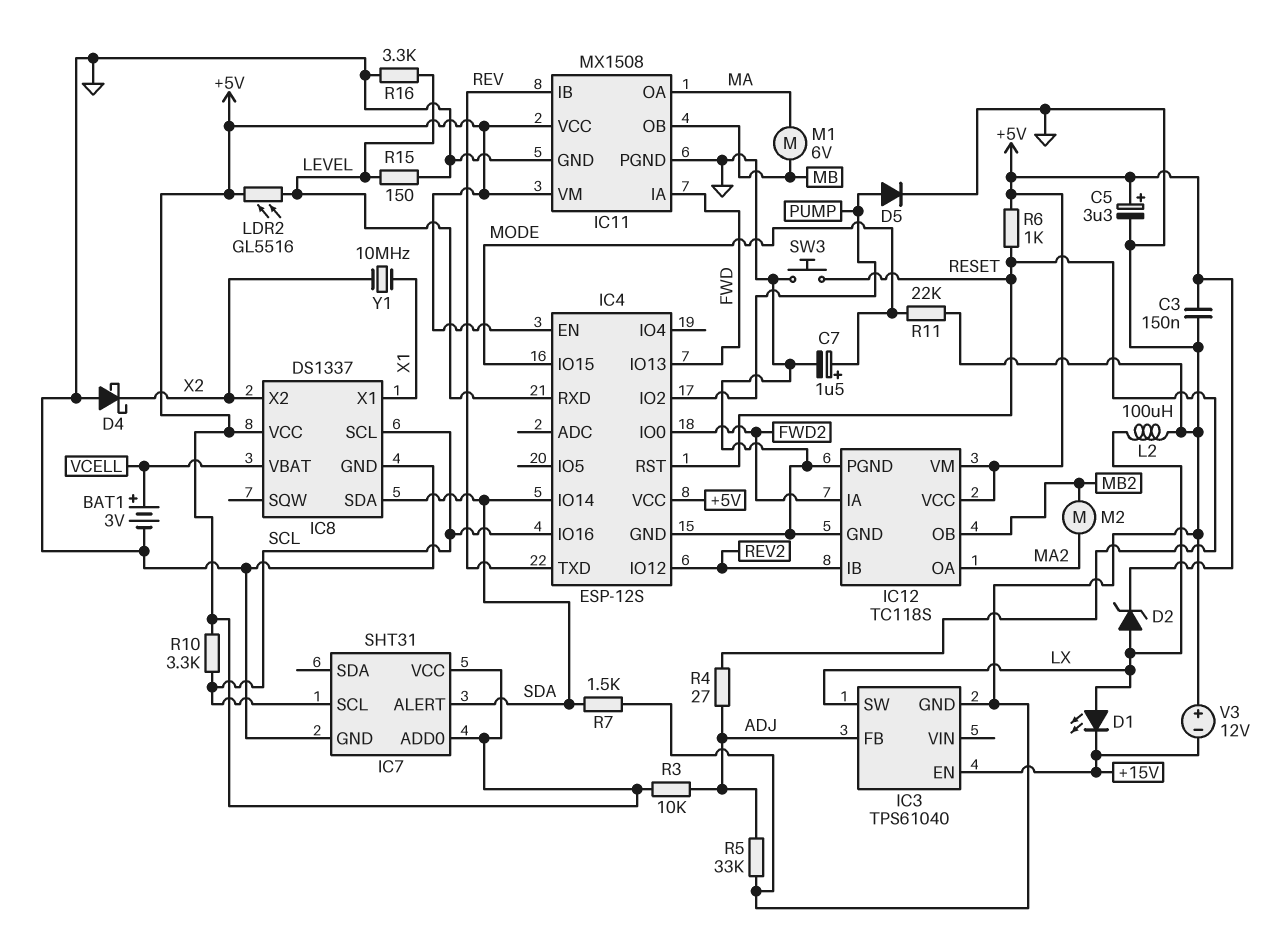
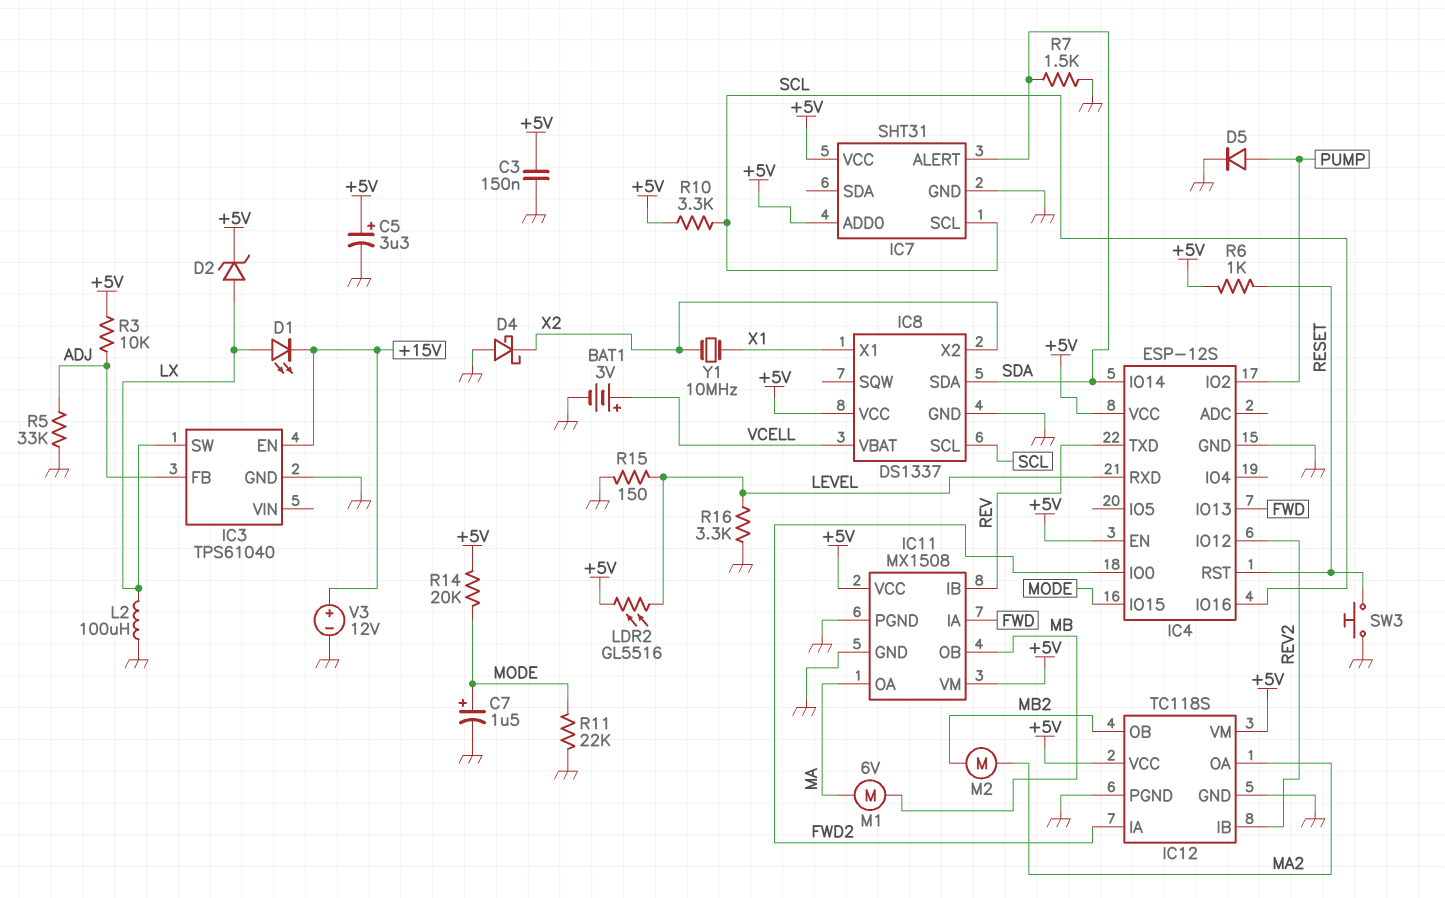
R4: 27 (ADJ, RESET) -> none
R14: none -> 20k (+5V, MODE)
V3: 12V (plus GND, minus +15V) -> 12V (plus +15V, minus GND)

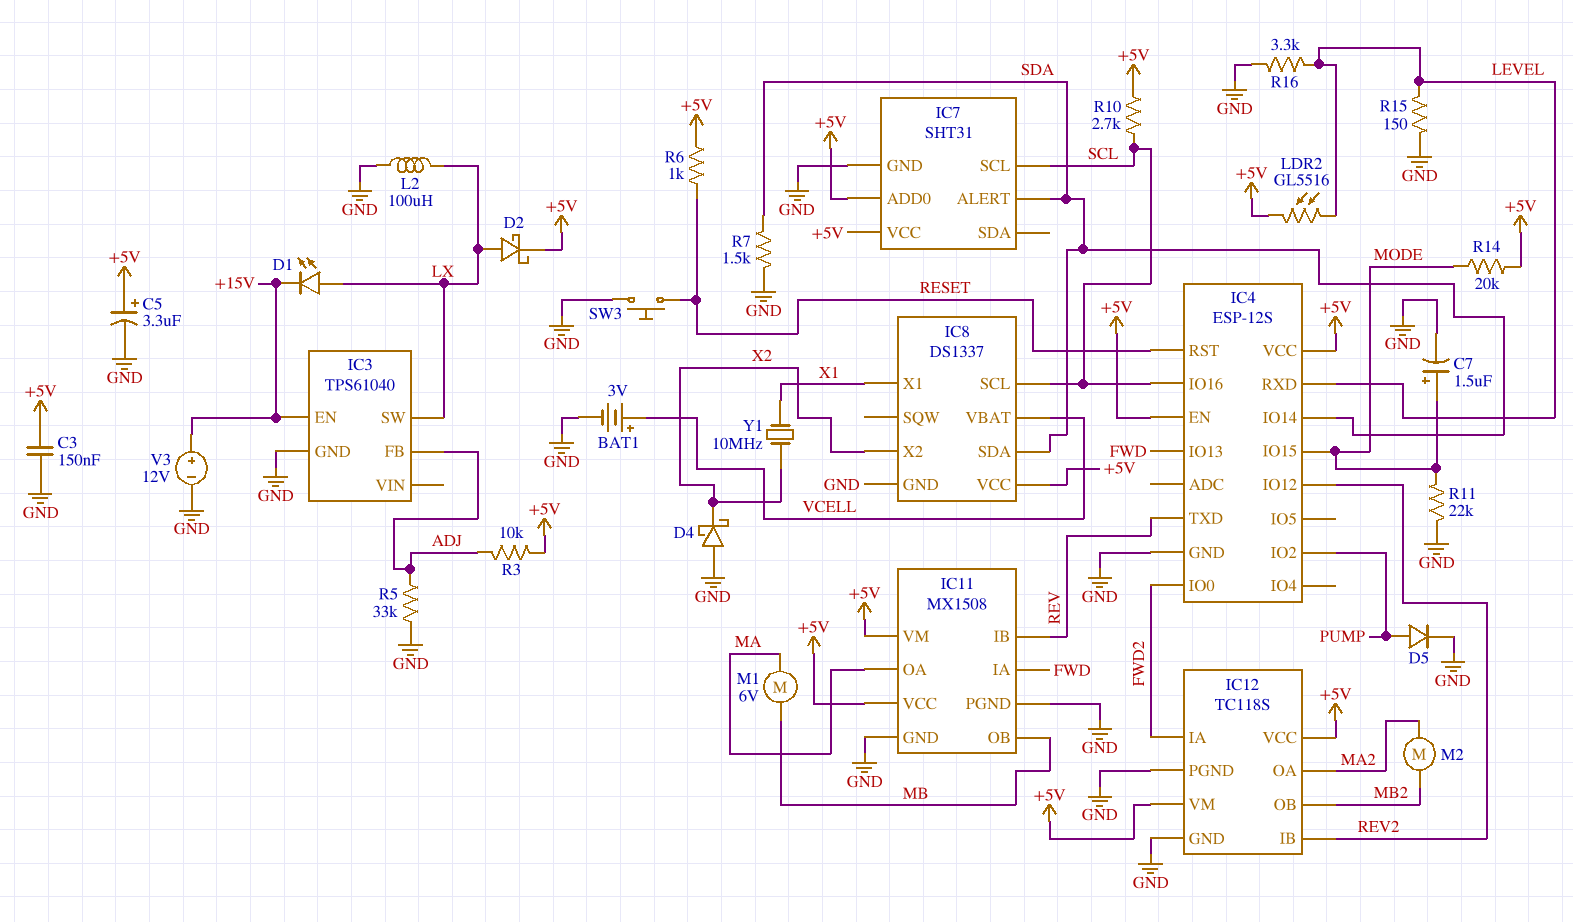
D2: zener (A LX, K +5V) -> schottky (A LX, K +5V)
R10: 3.3k (+5V, SCL) -> 2.7k (+5V, SCL)

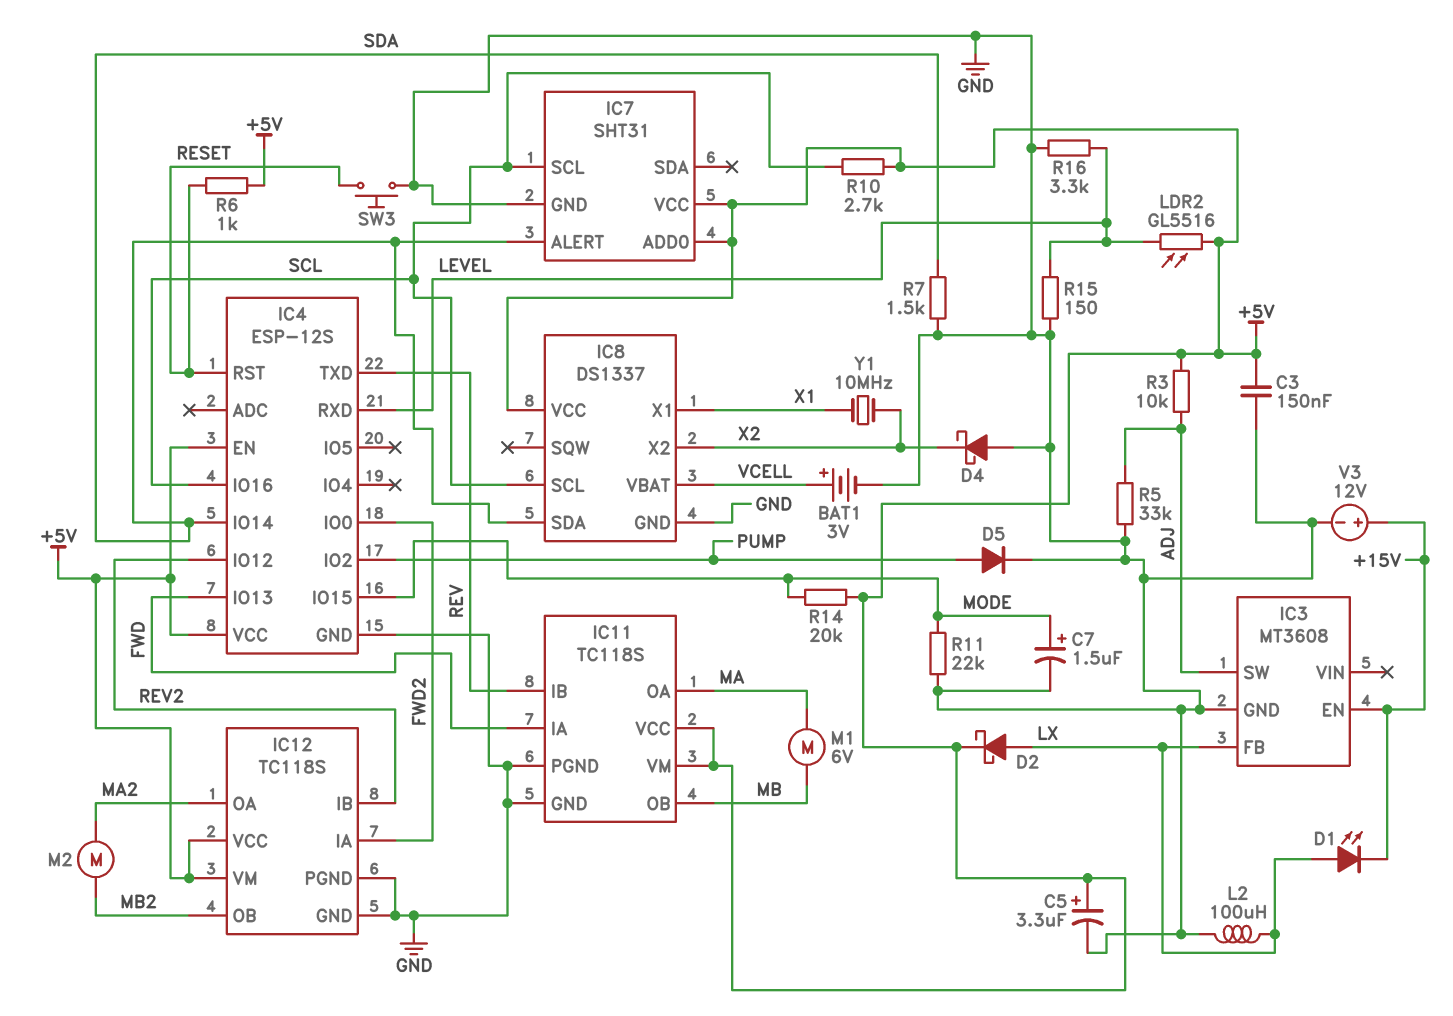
IC3: TPS61040 -> MT3608
IC3 pin FB: ADJ -> LX
IC3 pin SW: LX -> ADJ
IC11: MX1508 -> TC118S

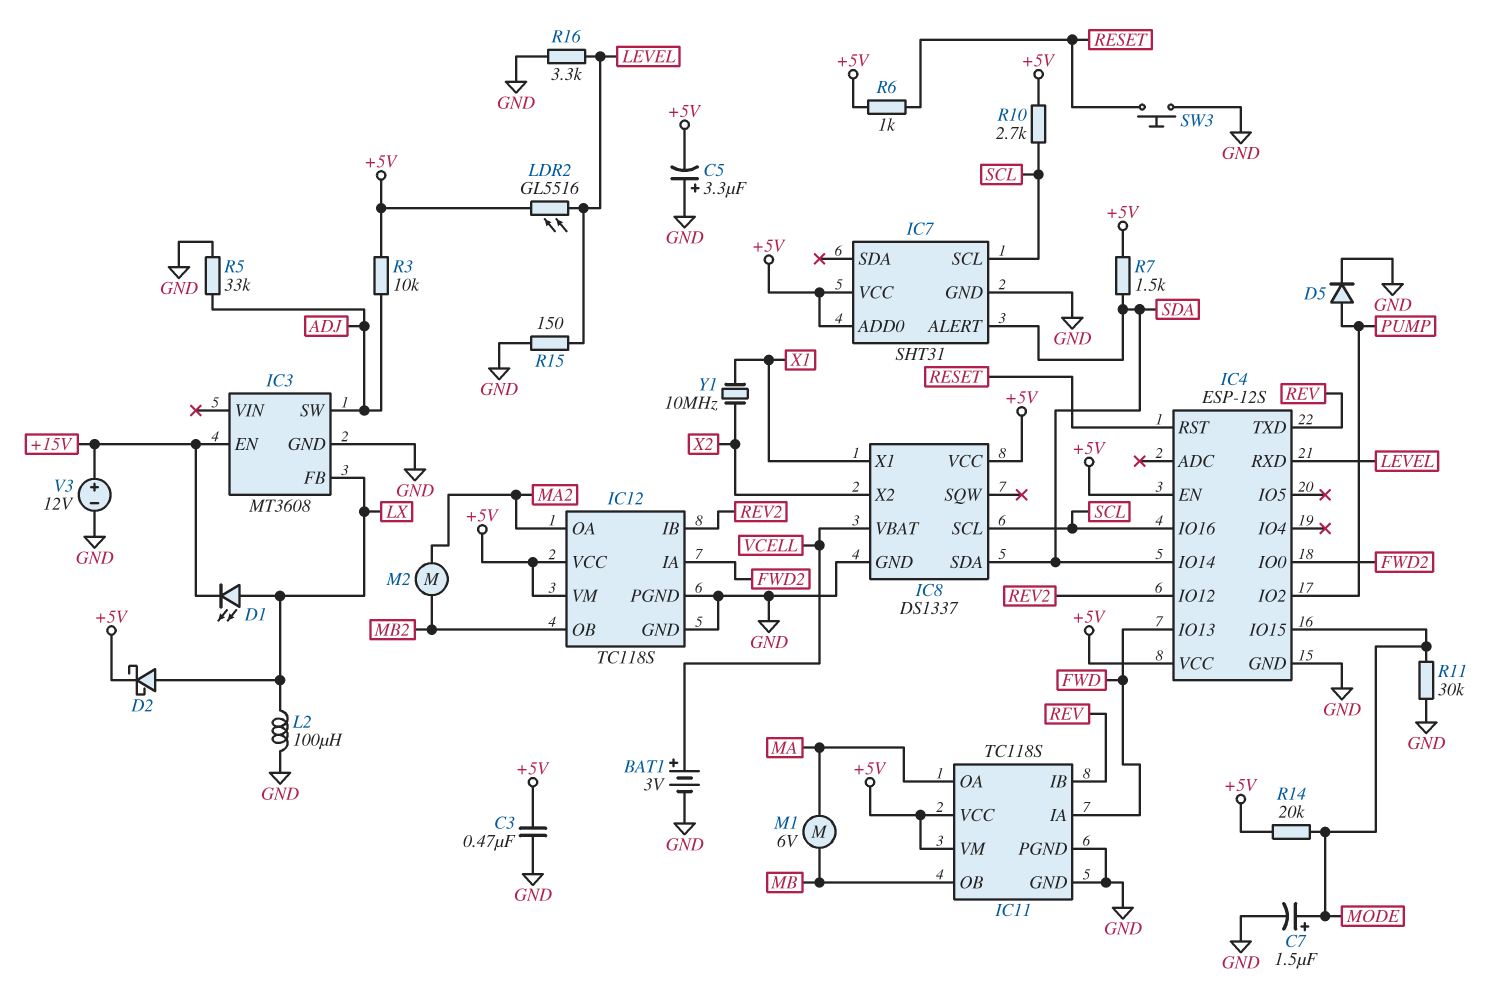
C3: 150nF (+5V, GND) -> 470nF (+5V, GND)
C5: 3.3uF (plus +5V, minus GND) -> 3.3uF (plus GND, minus +5V)
D4: schottky (A GND, K X2) -> none
R7: 1.5k (GND, SDA) -> 1.5k (+5V, SDA)
R11: 22k (GND, MODE) -> 30k (GND, MODE)

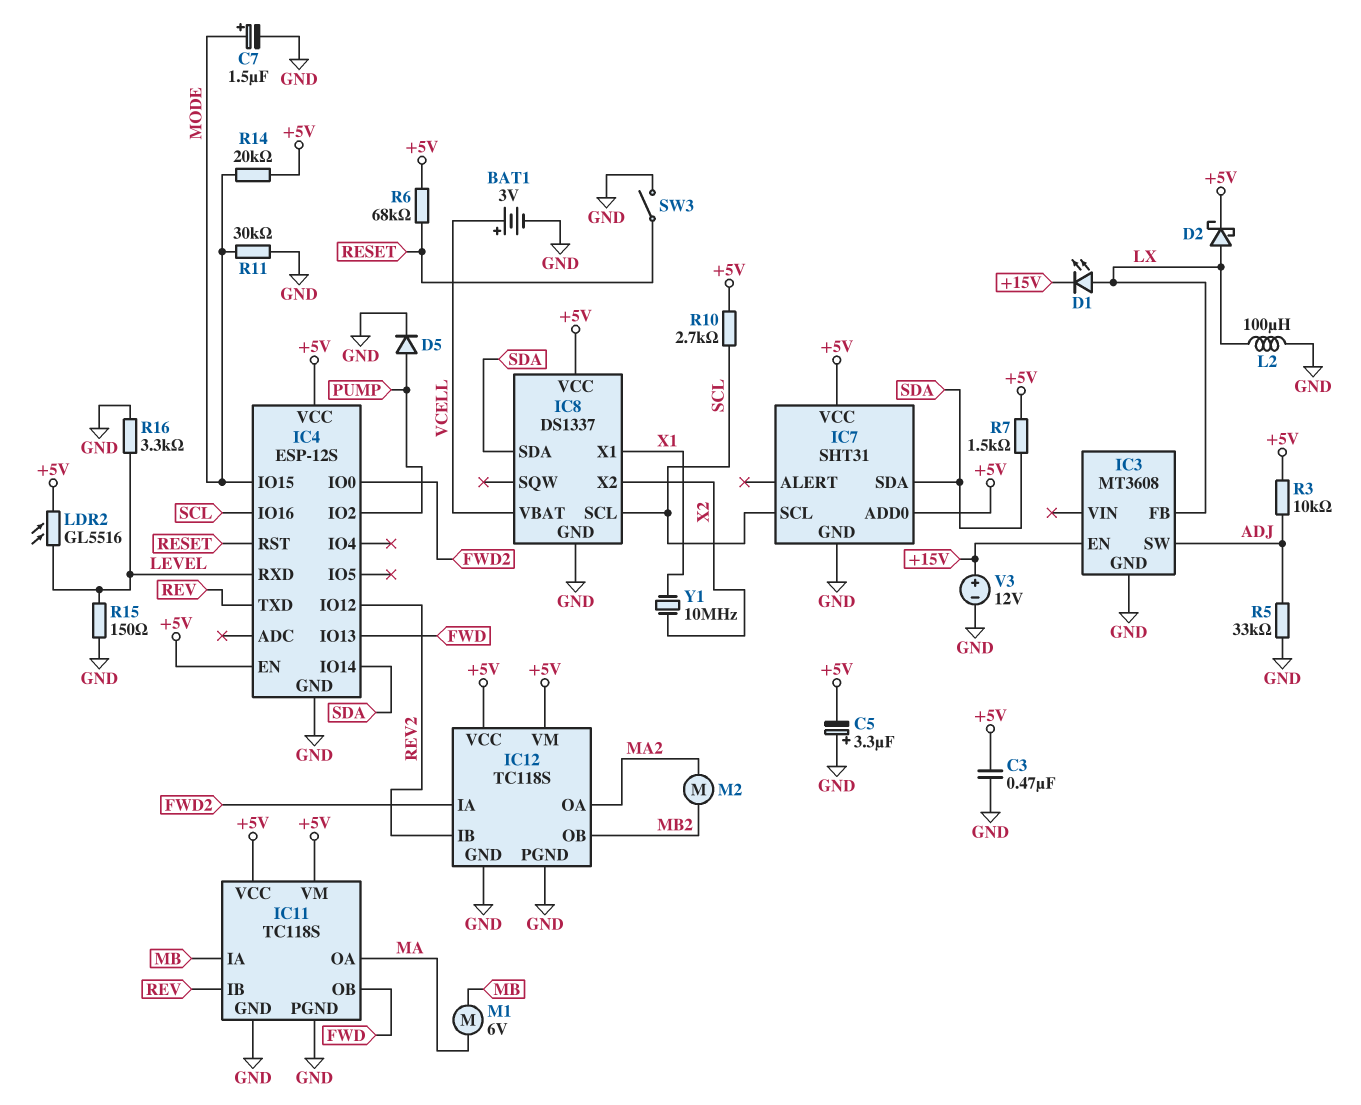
IC7 pin ALERT: SDA -> none
IC7 pin SDA: none -> SDA
IC11 pin IA: FWD -> MB
IC11 pin OB: MB -> FWD
R6: 1k (+5V, RESET) -> 68k (+5V, RESET)
SW3: button (GND, RESET) -> switch (GND, RESET)

